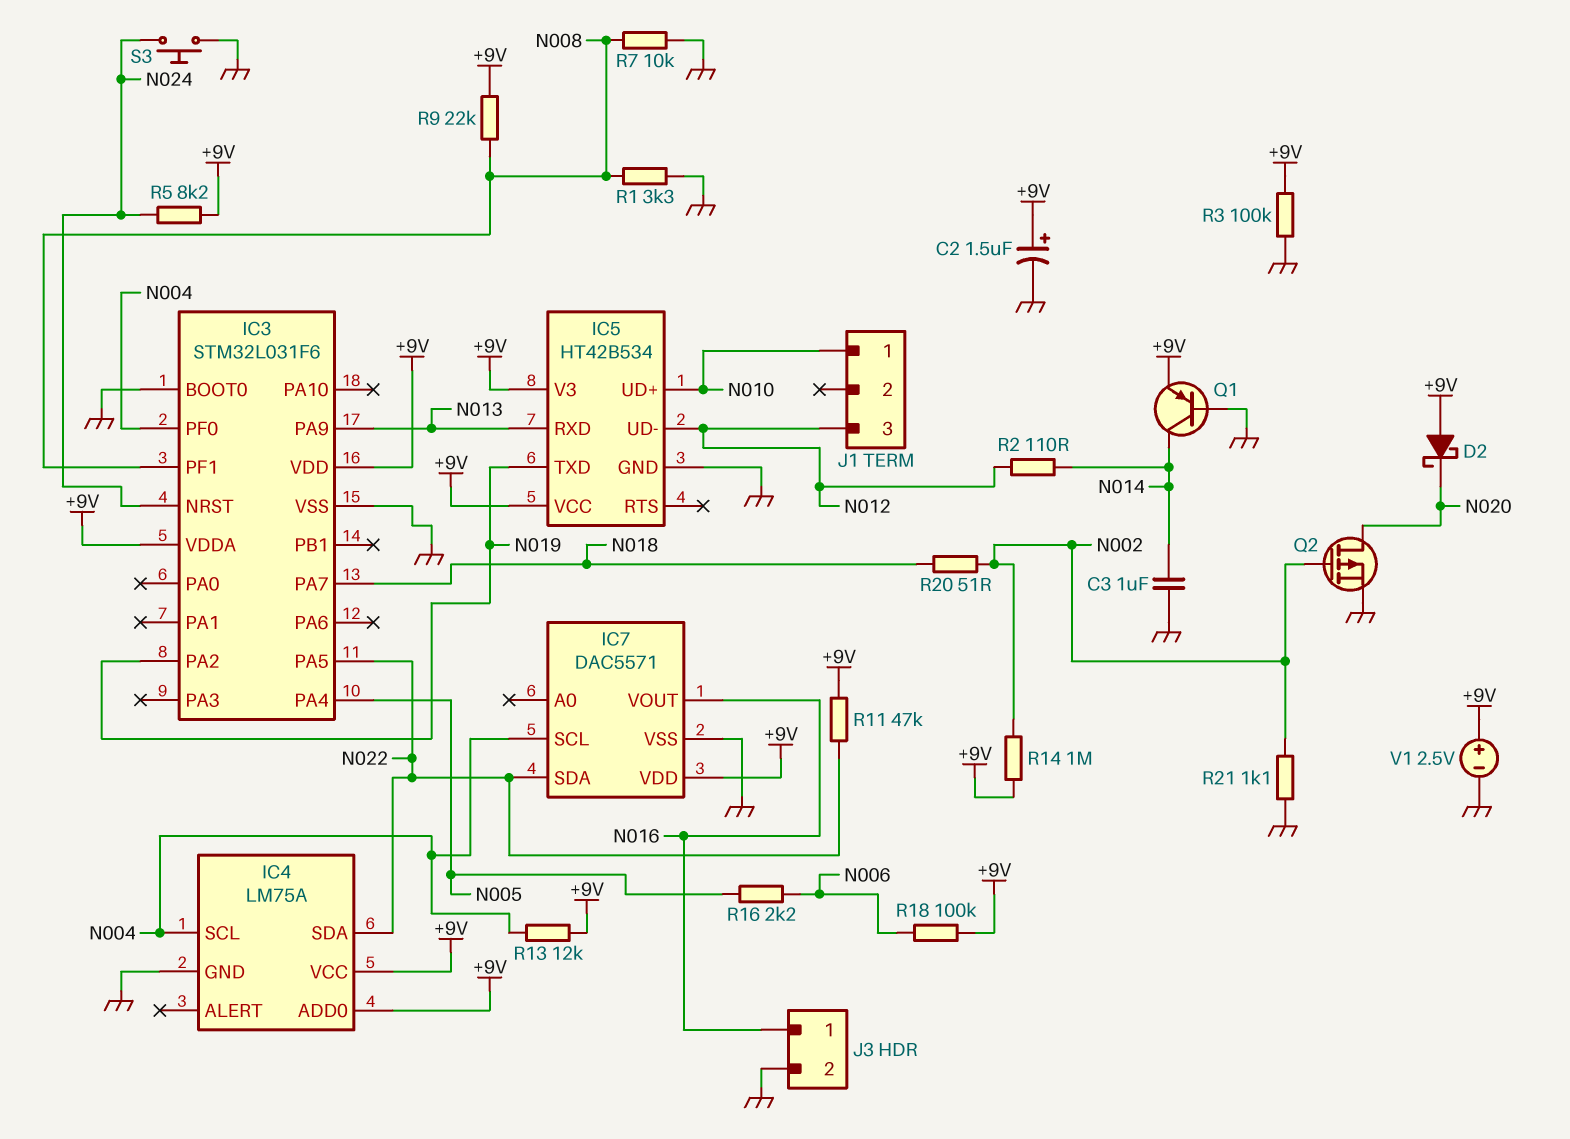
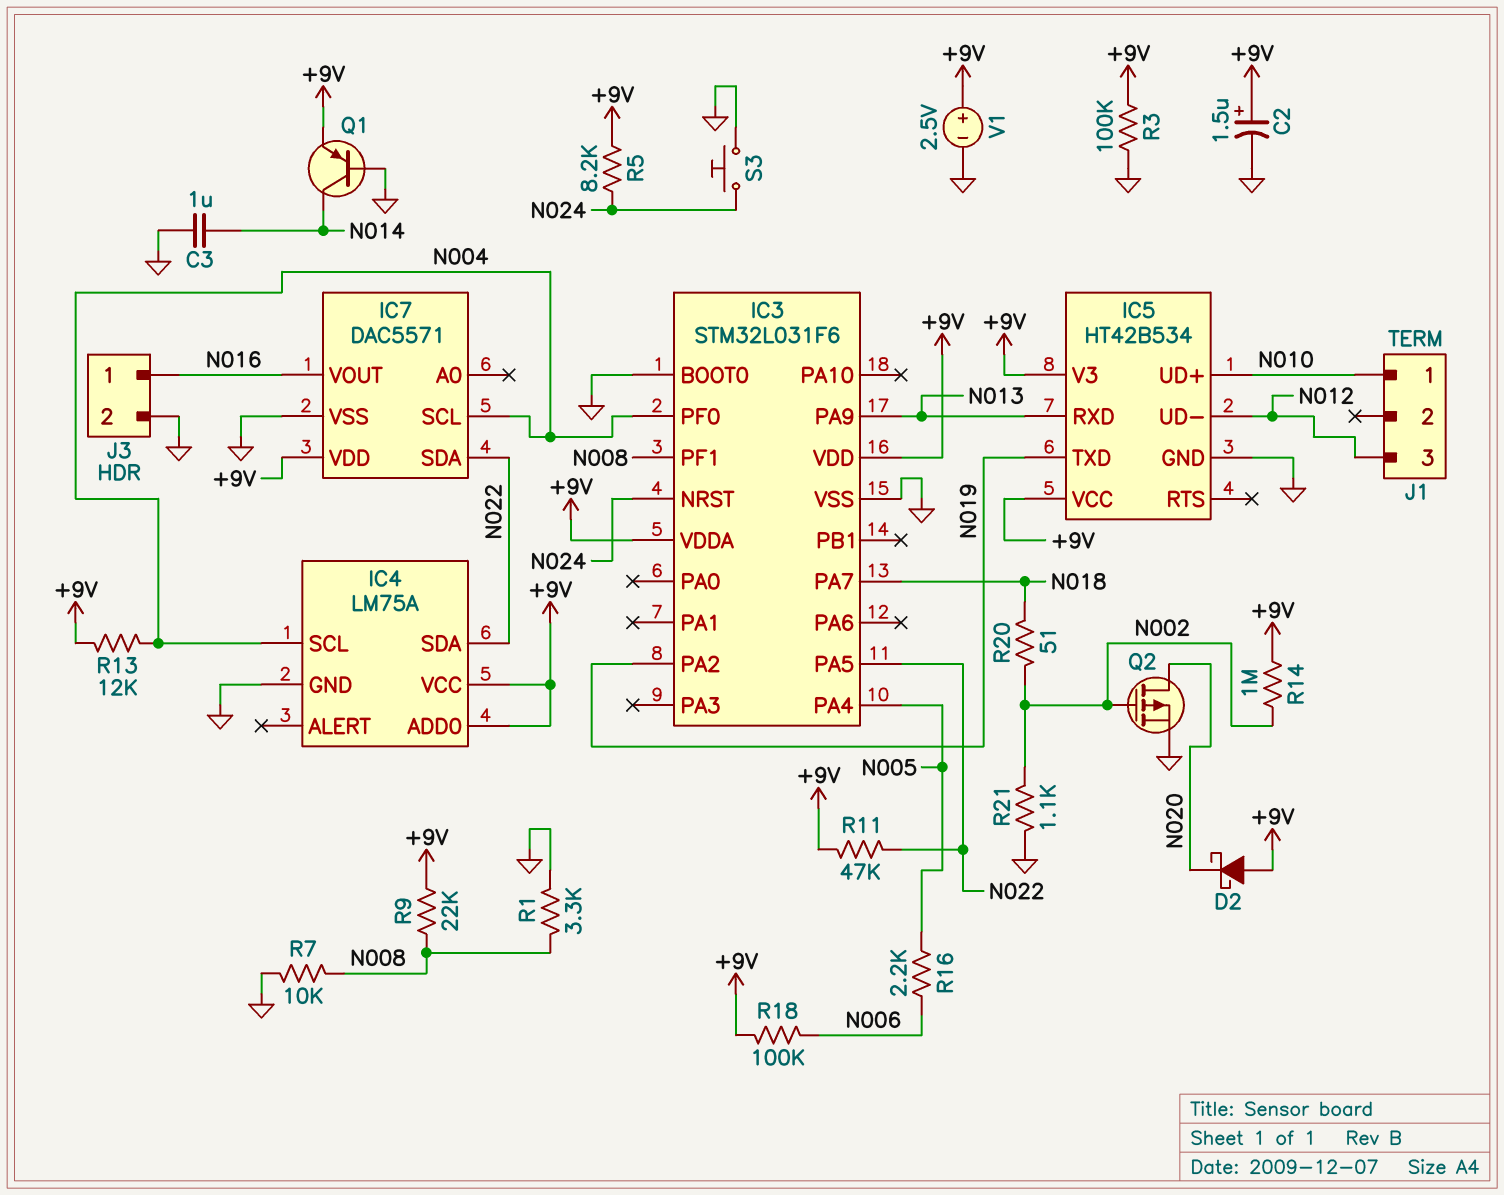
R2: 110 (N012, N014) -> none

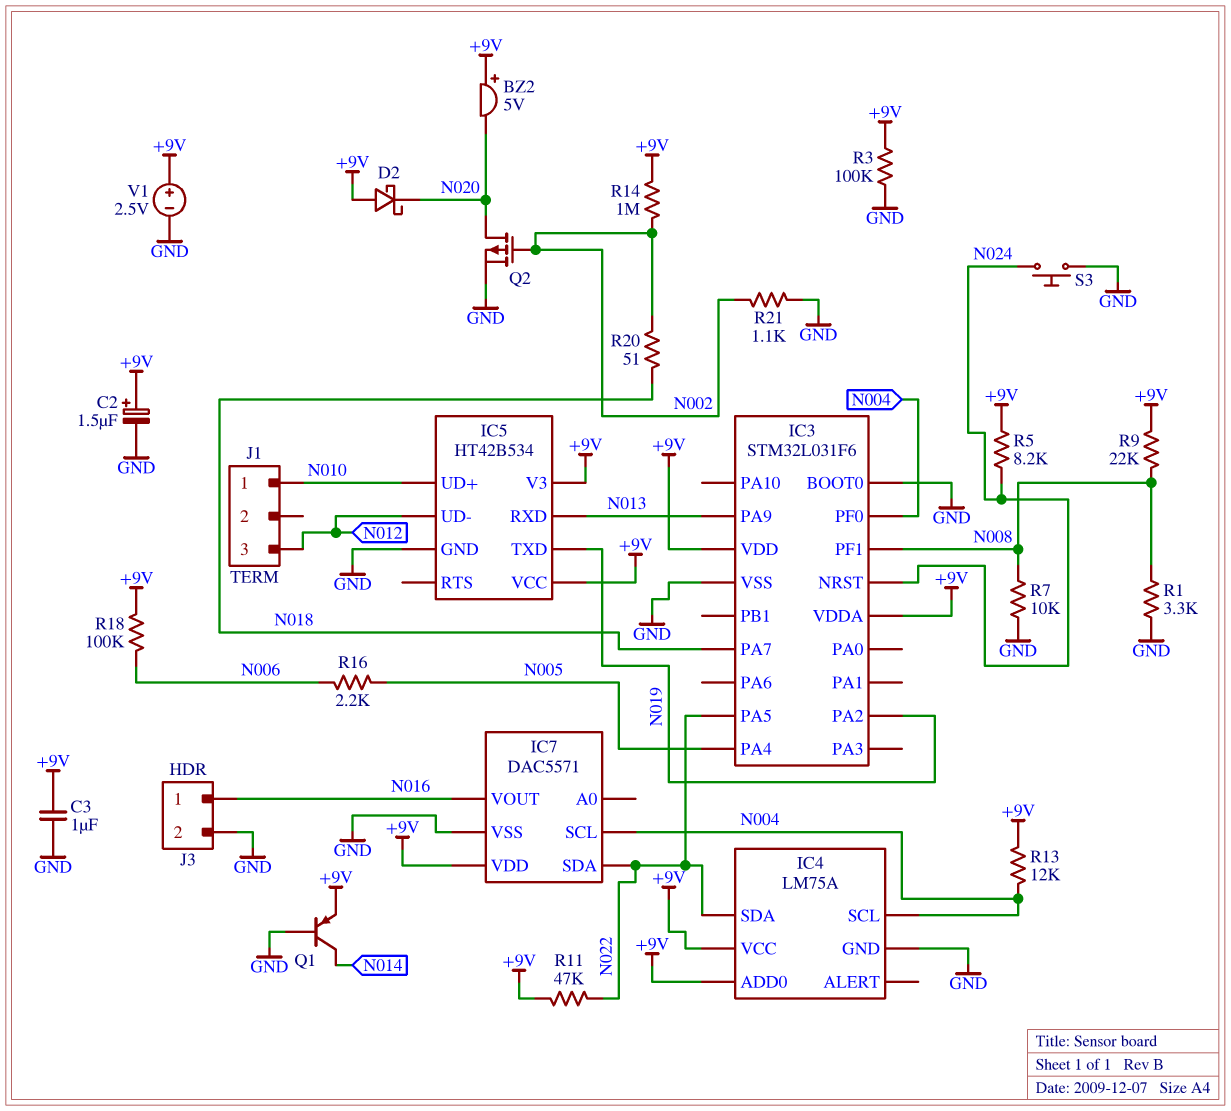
BZ2: none -> buzzer 5V (plus +9V, minus N020)
C3: 1uF (GND, N014) -> 1uF (+9V, GND)

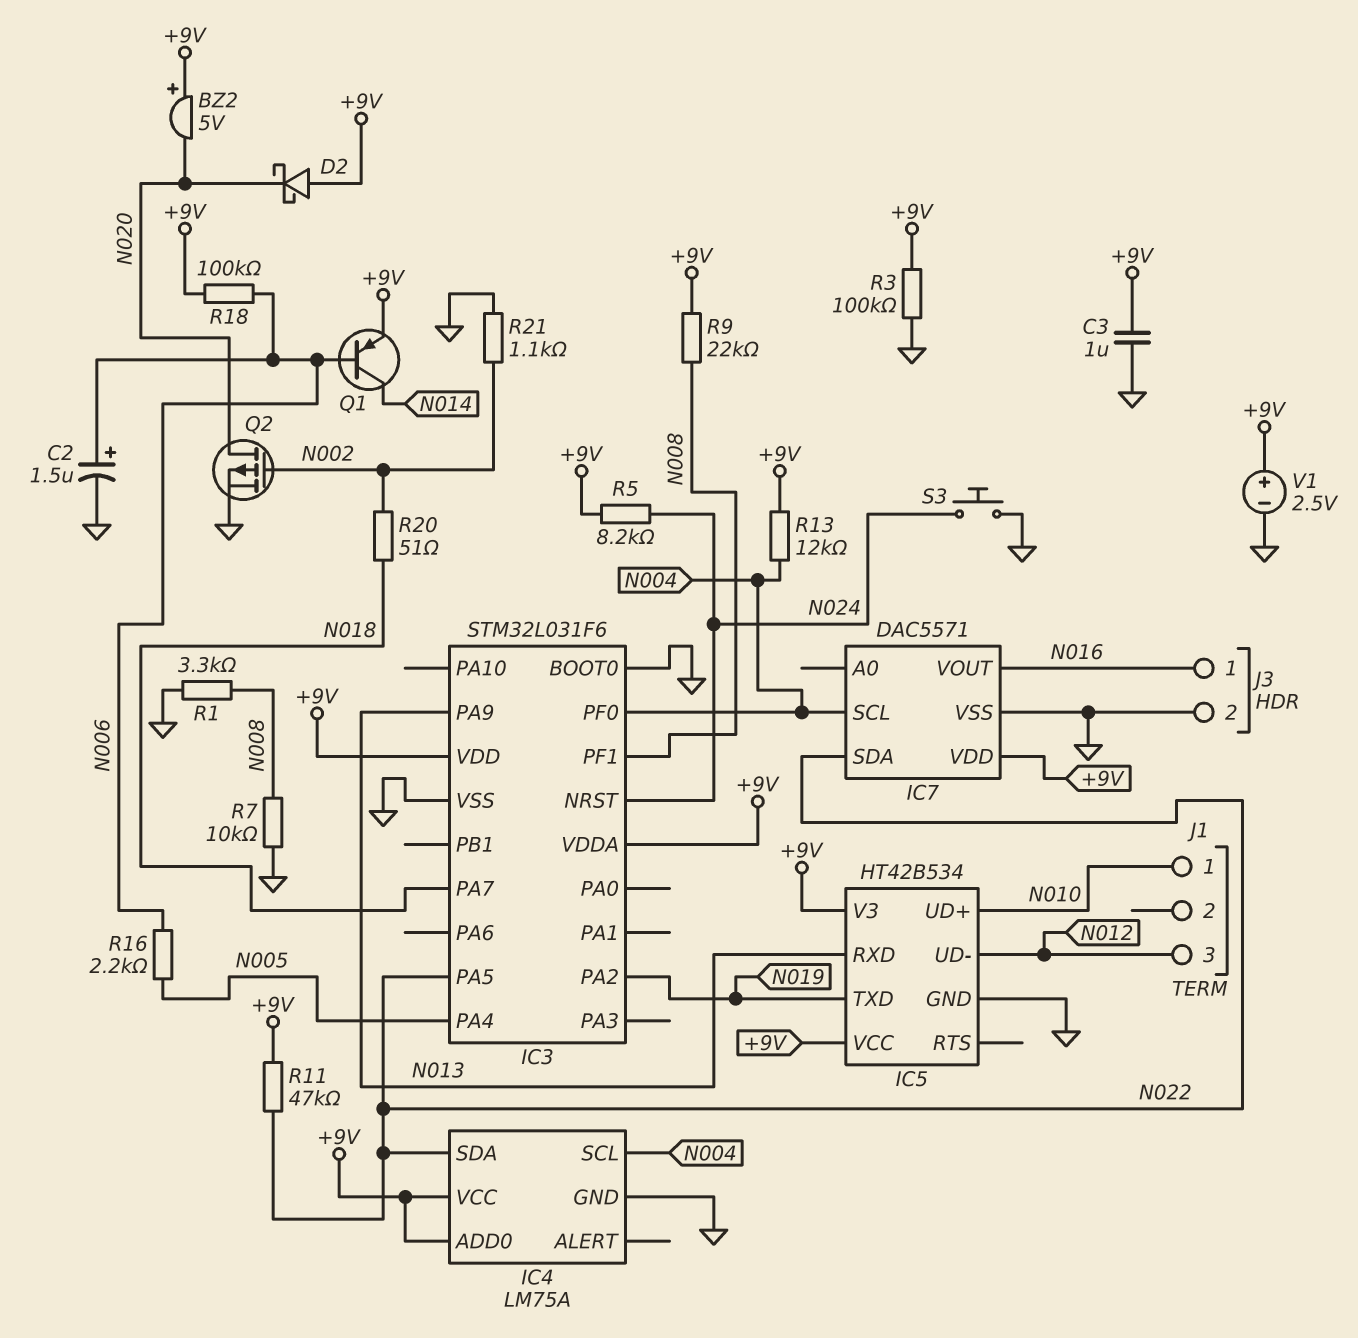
C2: 1.5uF (plus +9V, minus GND) -> 1.5uF (plus N006, minus GND)
Q1: PNP (B GND, C N014, E +9V) -> PNP (B N006, C N014, E +9V)
R14: 1M (+9V, N002) -> none

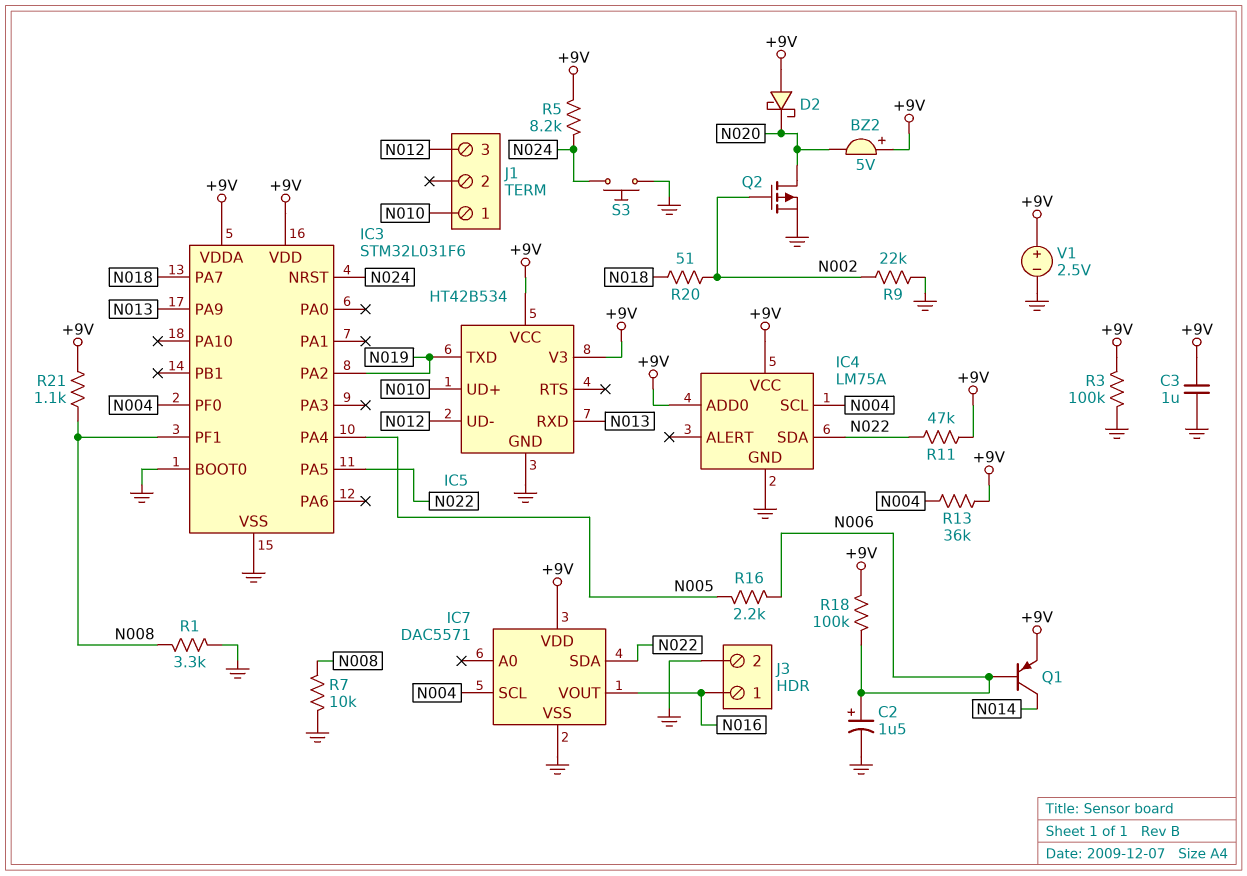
R9: 22k (+9V, N008) -> 22k (GND, N002)
R13: 12k (+9V, N004) -> 36k (+9V, N004)
R21: 1.1k (GND, N002) -> 1.1k (+9V, N008)

